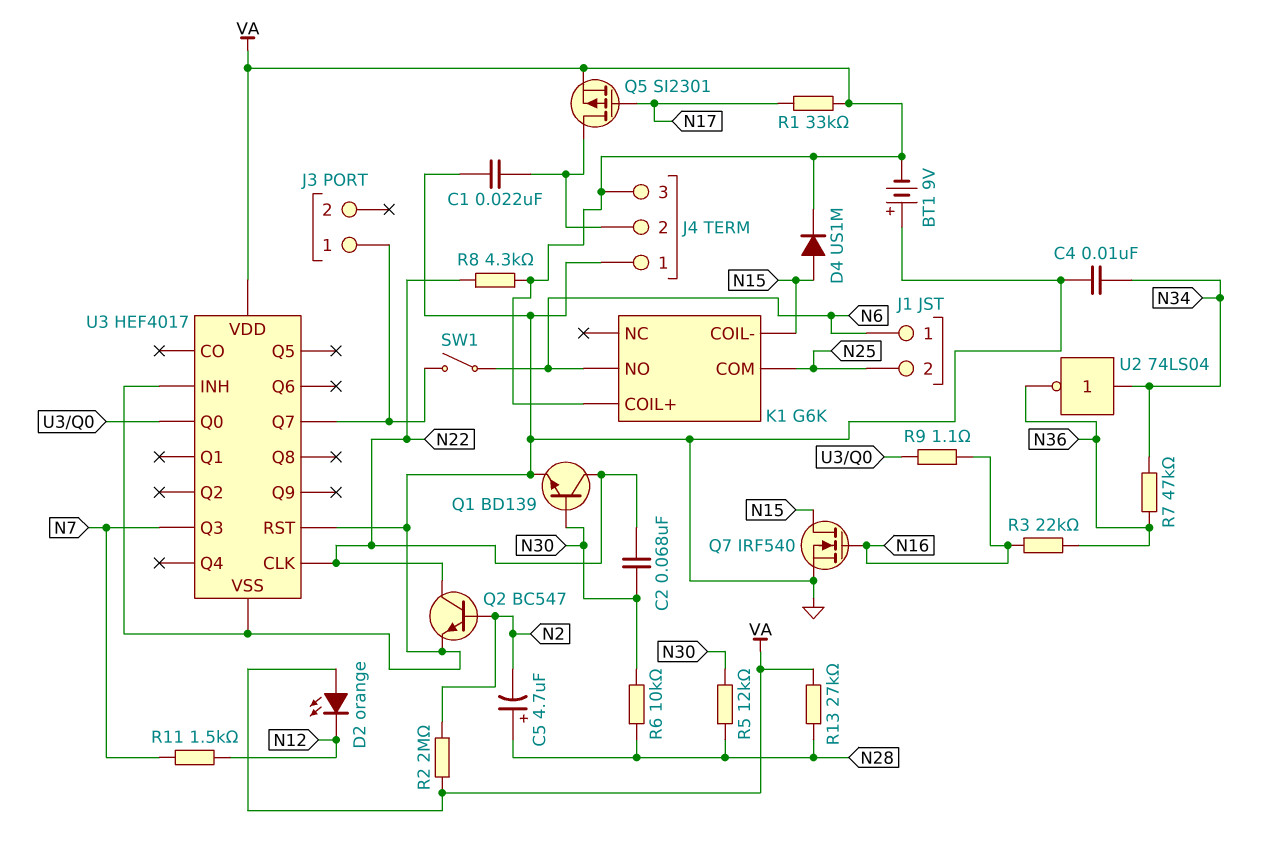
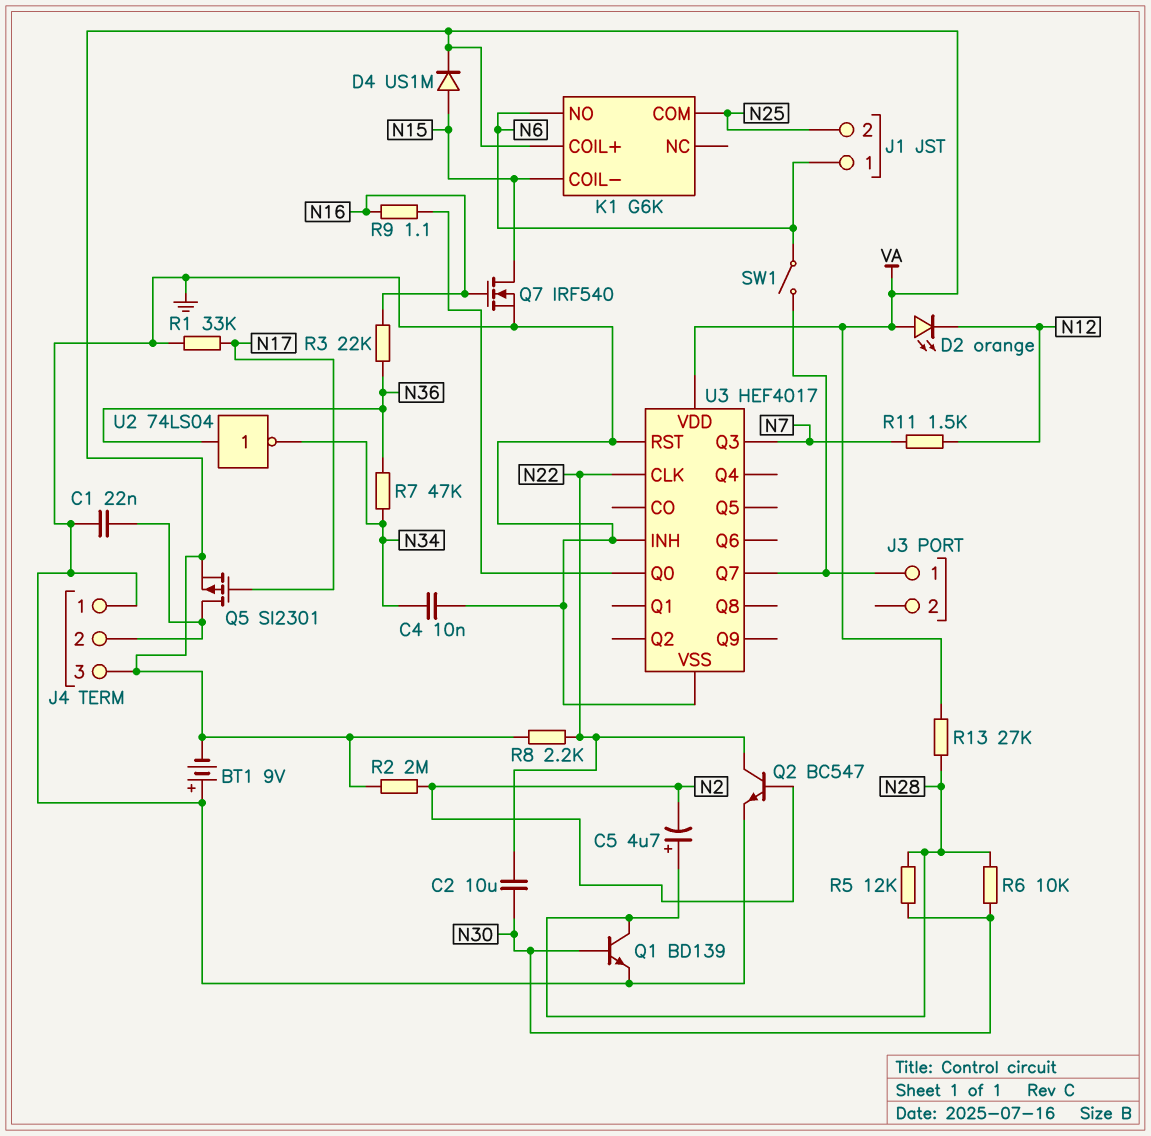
C2: 68nF (N22, N30) -> 10uF (N22, N30)
Q1: NPN BD139 (B N30, C N22, E GND) -> NPN BD139 (B N30, C N28, E GND)
R1: 33k (N17, VA) -> 33k (GND, N17)
R8: 4.3k (N22, VA) -> 2.2k (N22, VA)
U2: NOT 74LS04 (in N34, out N36) -> NOT 74LS04 (in N36, out N34)

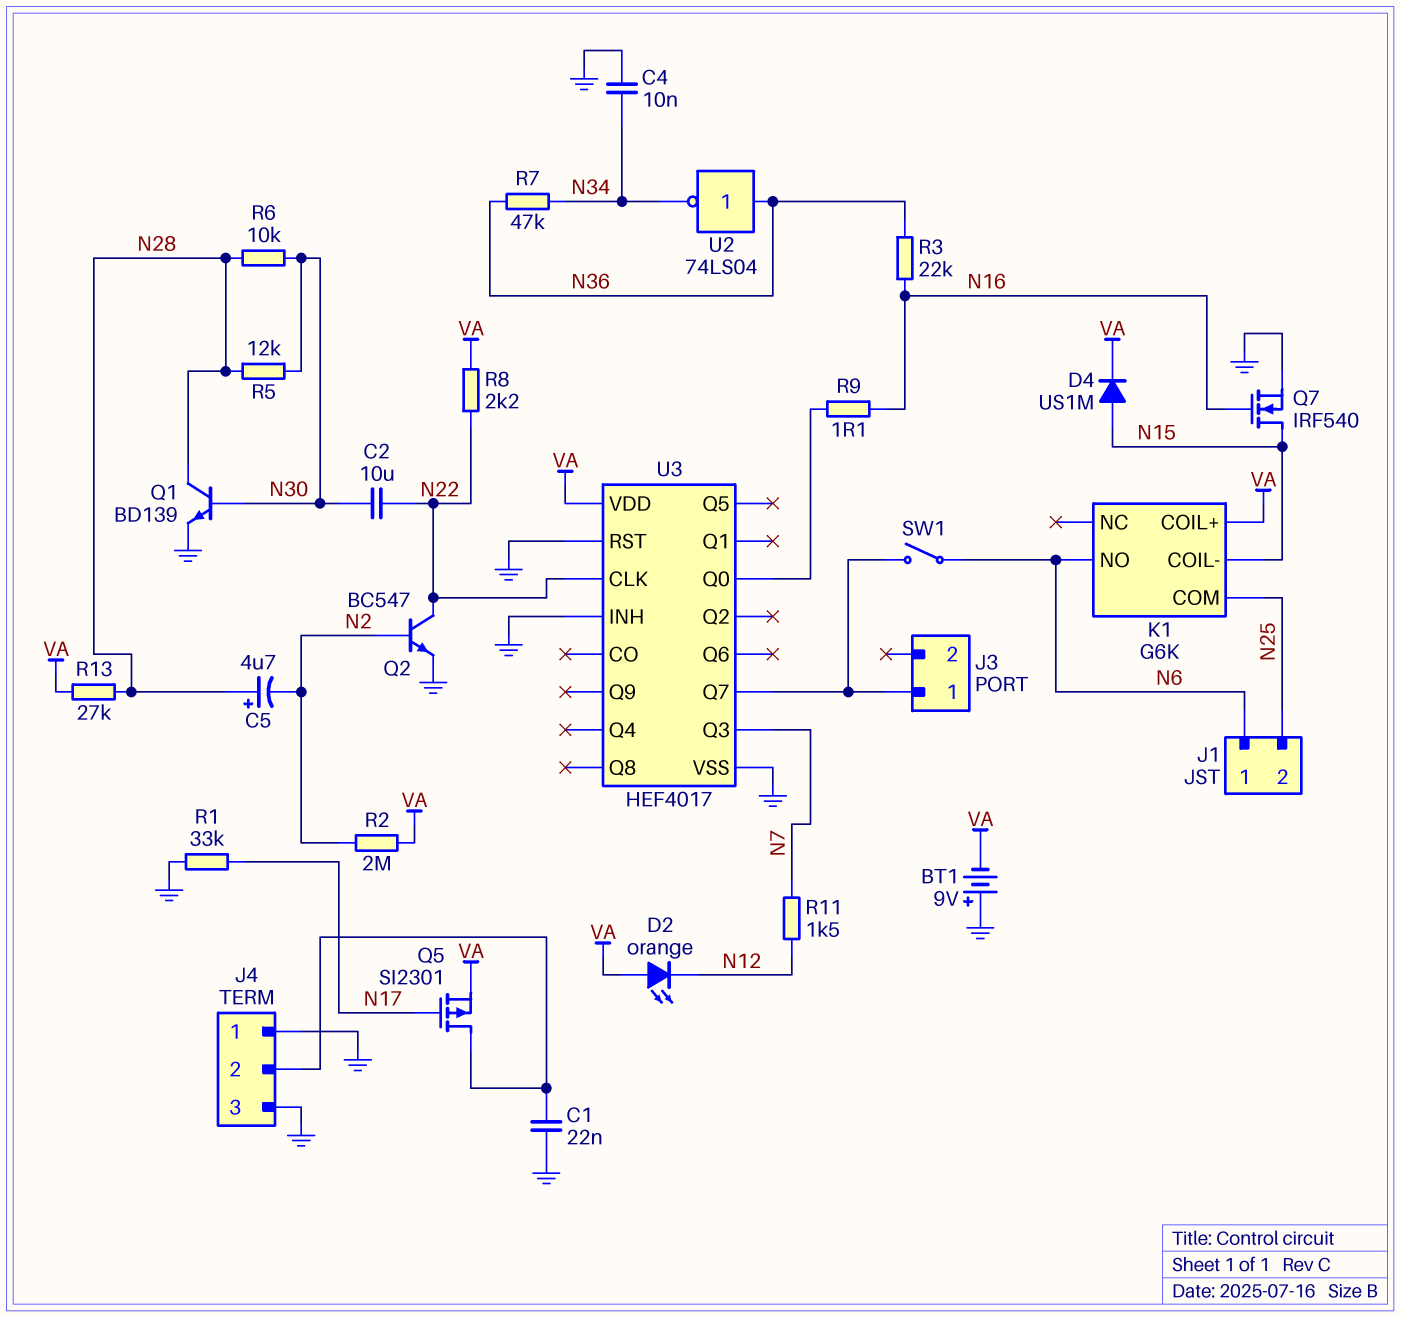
J4 pin 3: VA -> GND

